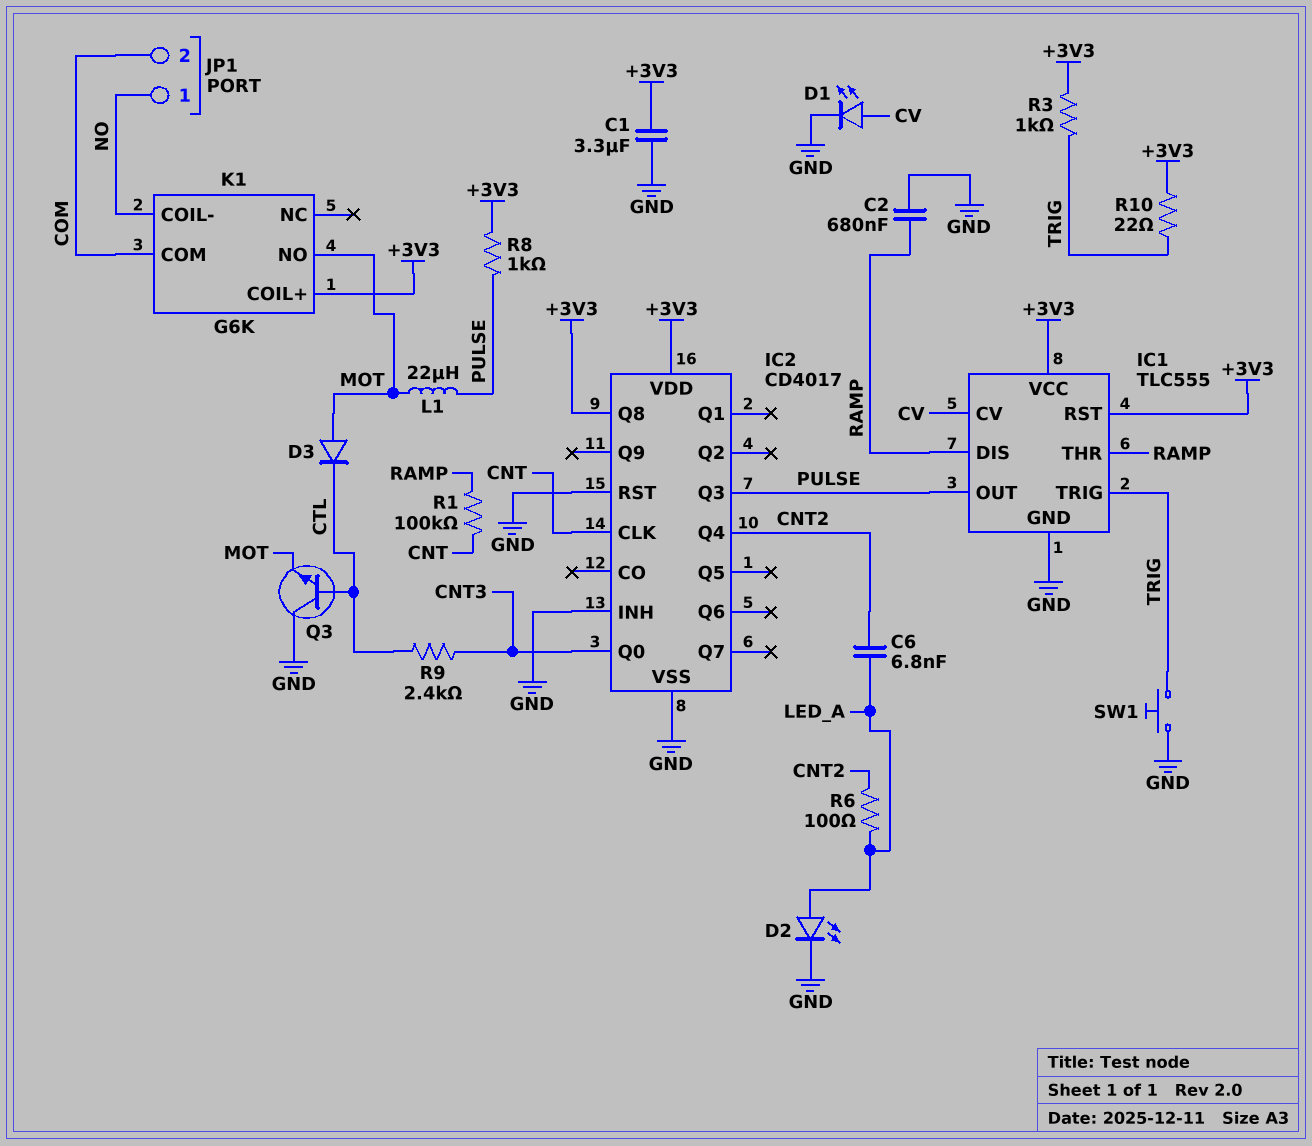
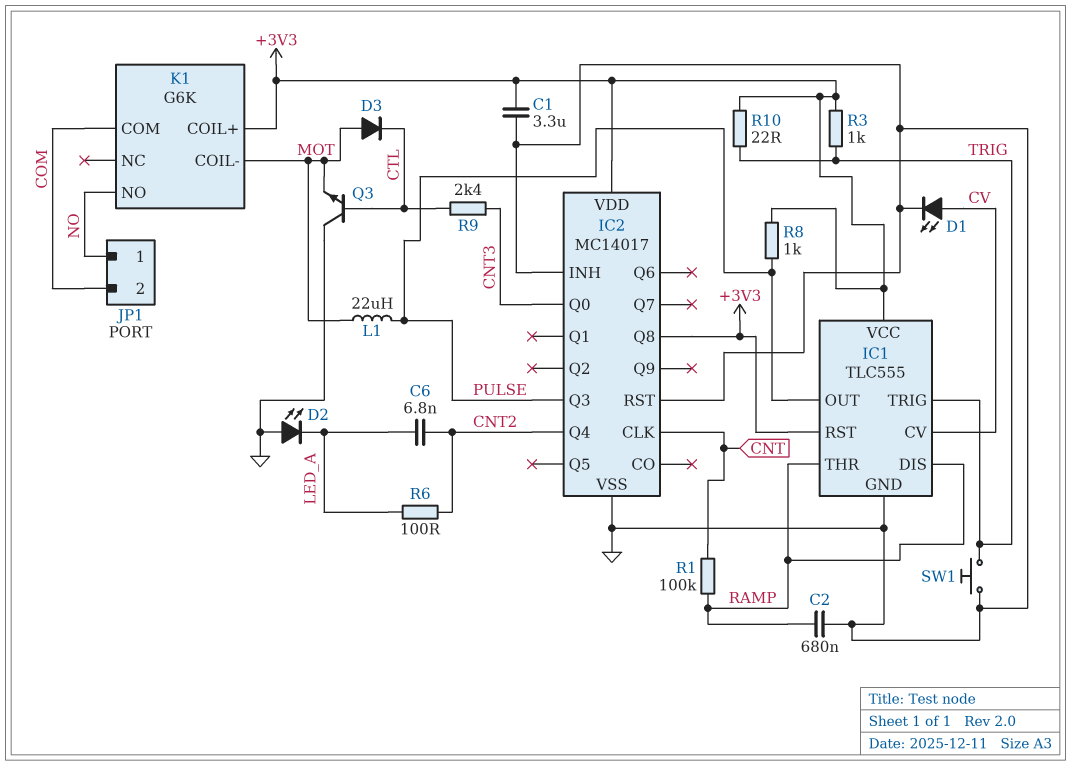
D2: LED (A LED_A, K GND) -> LED (A GND, K LED_A)
IC2: CD4017 -> MC14017
K1 pin COIL-: NO -> MOT
K1 pin NO: MOT -> NO

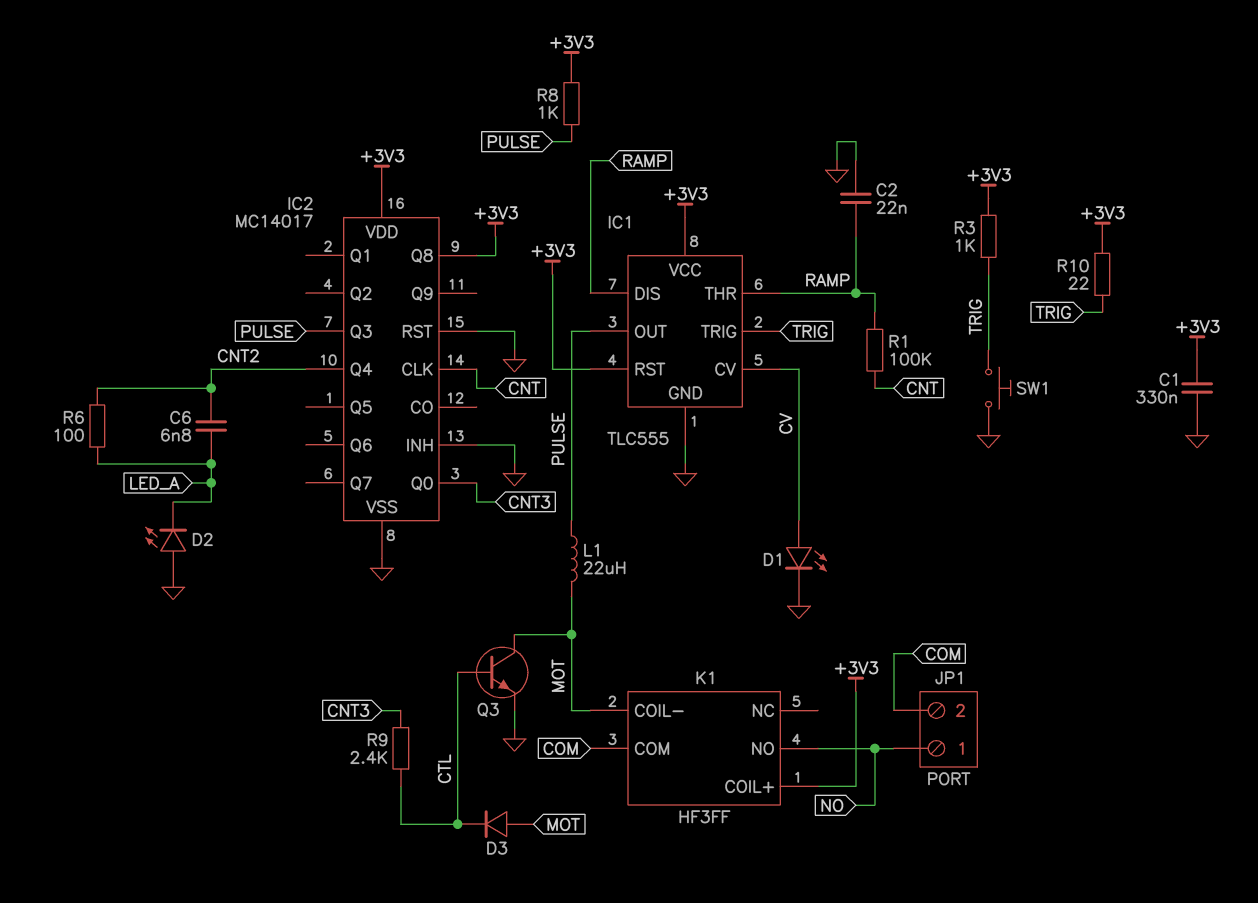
C1: 3.3uF (+3V3, GND) -> 330nF (+3V3, GND)
C2: 680nF (GND, RAMP) -> 22nF (GND, RAMP)
K1: G6K -> HF3FF
Q3: NPN (B CTL, C GND, E MOT) -> NPN (B CTL, C MOT, E GND)

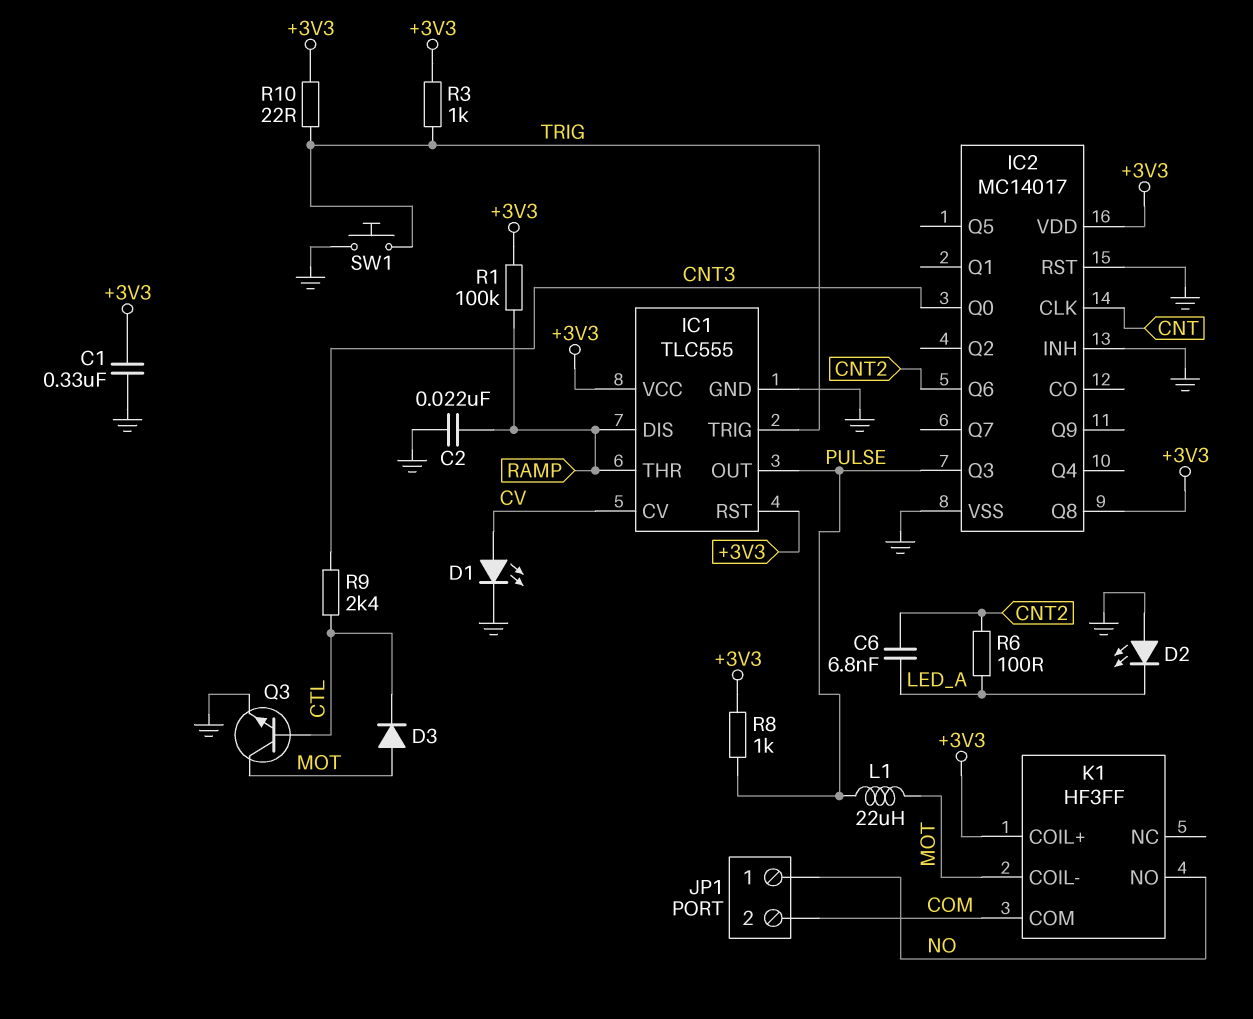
IC2 pin Q4: CNT2 -> none
IC2 pin Q6: none -> CNT2
R1: 100k (CNT, RAMP) -> 100k (+3V3, RAMP)

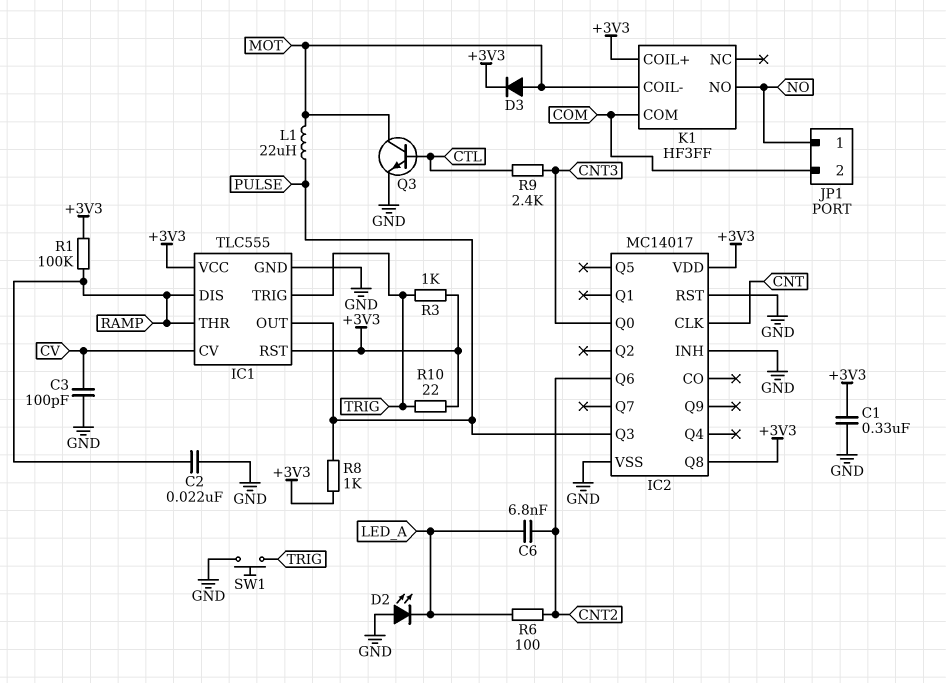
C3: none -> 100pF (CV, GND)
D1: LED (A CV, K GND) -> none
D3: diode (A MOT, K CTL) -> diode (A MOT, K +3V3)

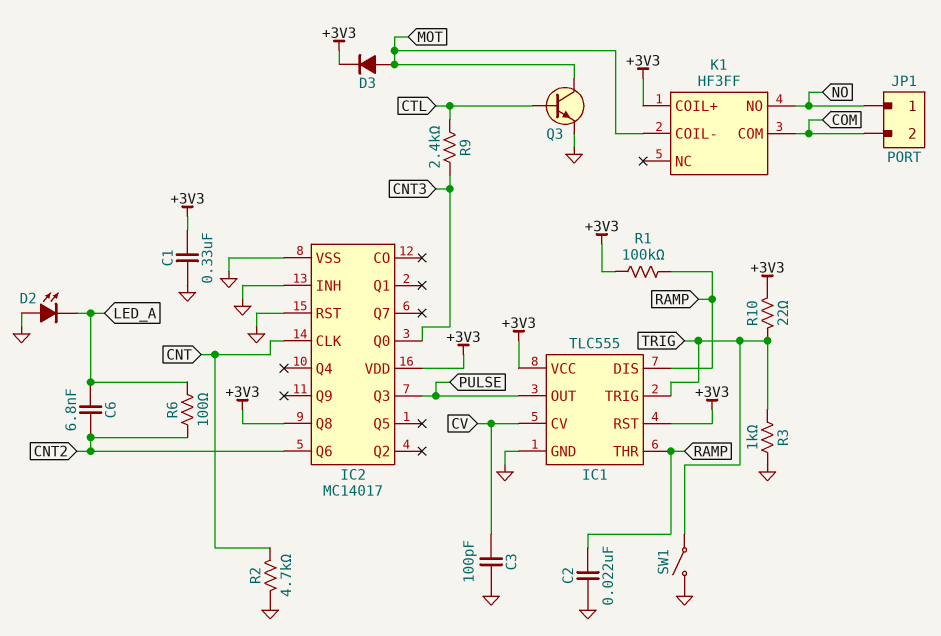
L1: 22uH (MOT, PULSE) -> none
R2: none -> 4.7k (CNT, GND)
R3: 1k (+3V3, TRIG) -> 1k (GND, TRIG)
R8: 1k (+3V3, PULSE) -> none
SW1: button (GND, TRIG) -> switch (GND, TRIG)

